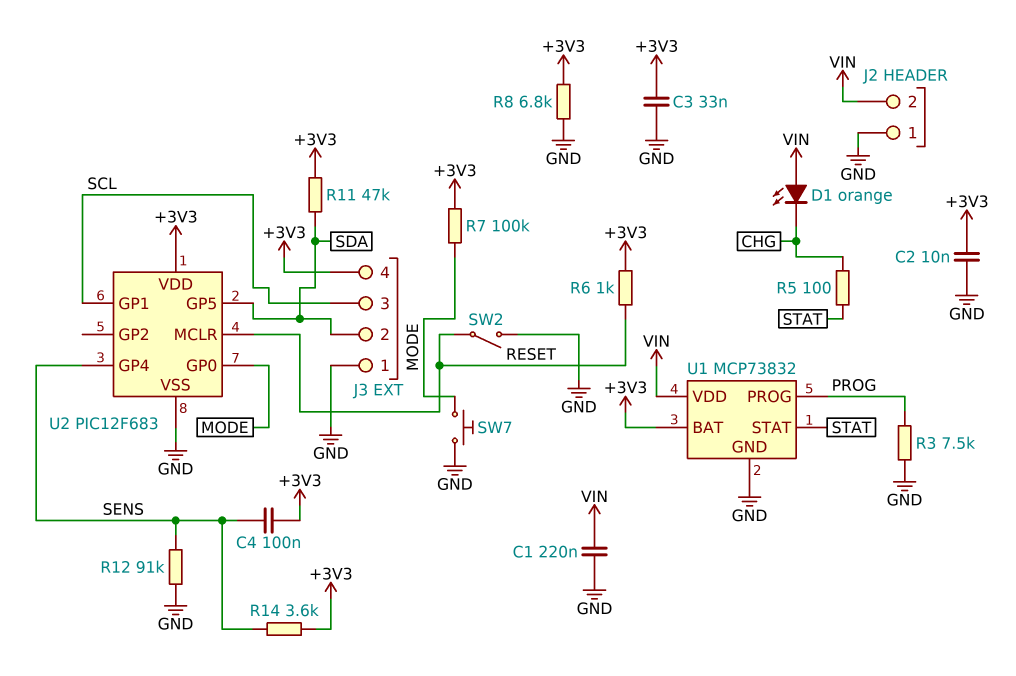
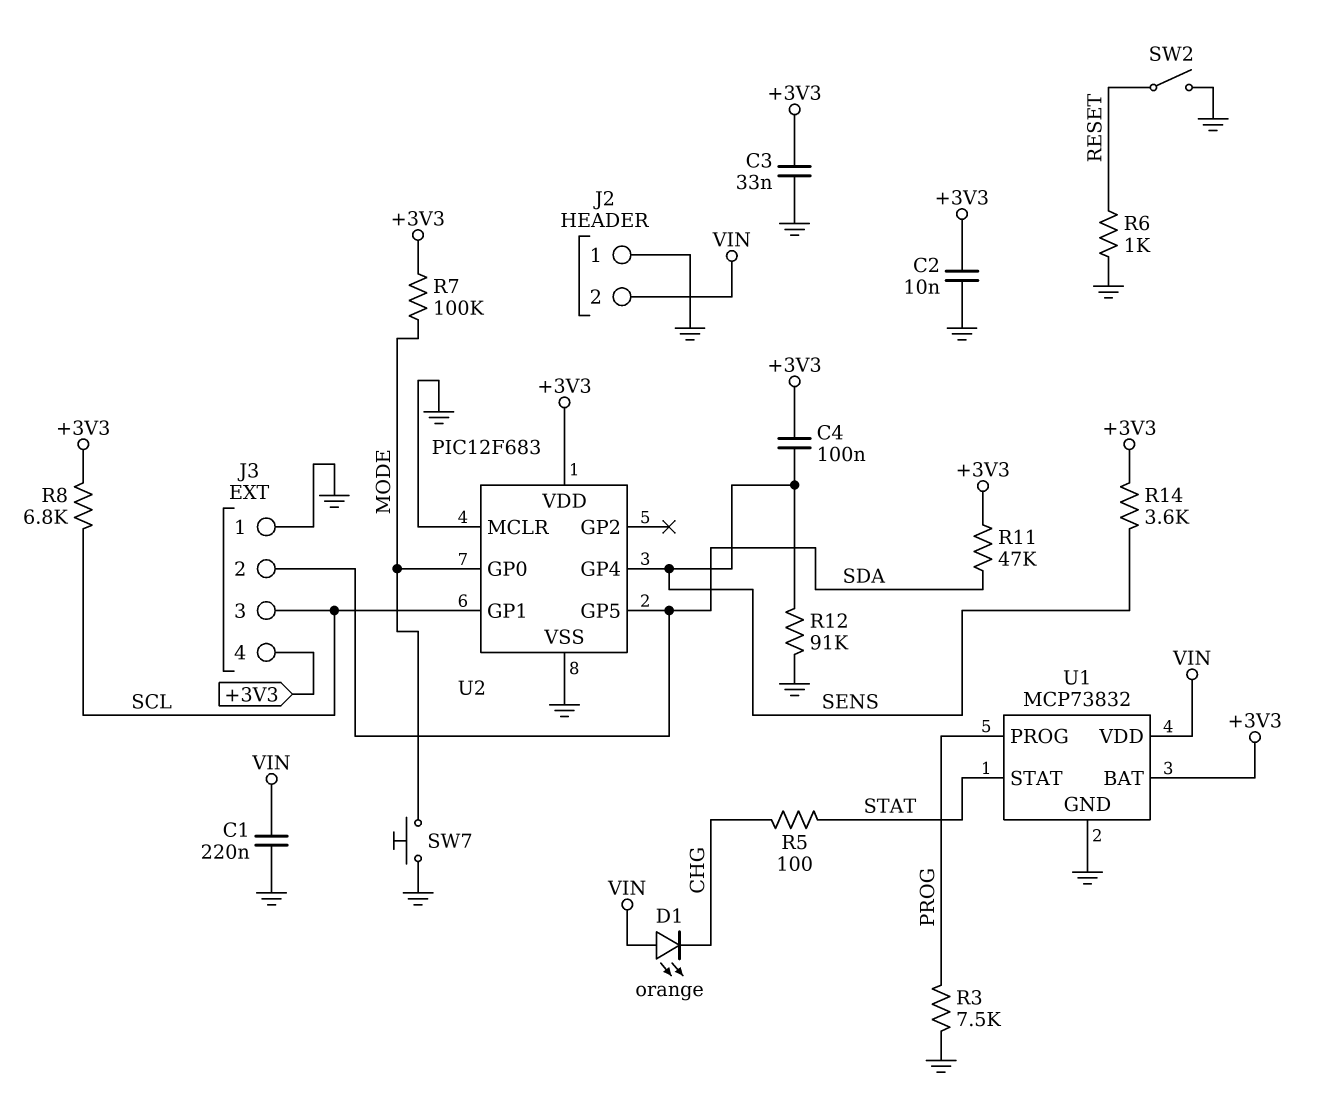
R6: 1k (+3V3, RESET) -> 1k (GND, RESET)
R8: 6.8k (+3V3, GND) -> 6.8k (+3V3, SCL)
U2 pin MCLR: RESET -> GND

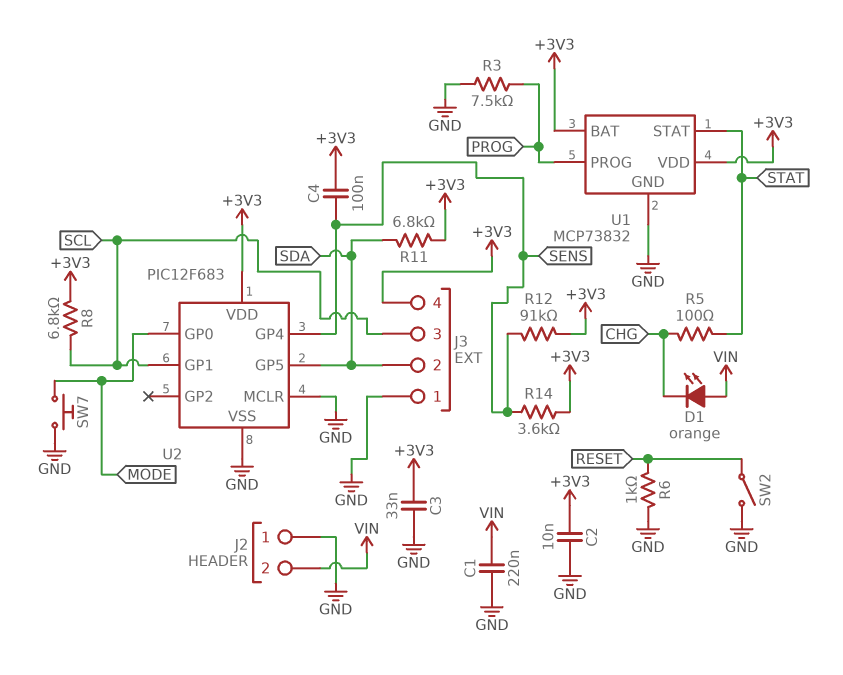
R7: 100k (+3V3, MODE) -> none
R11: 47k (+3V3, SDA) -> 6.8k (+3V3, SDA)
R12: 91k (GND, SENS) -> 91k (+3V3, SENS)
U1 pin VDD: VIN -> +3V3

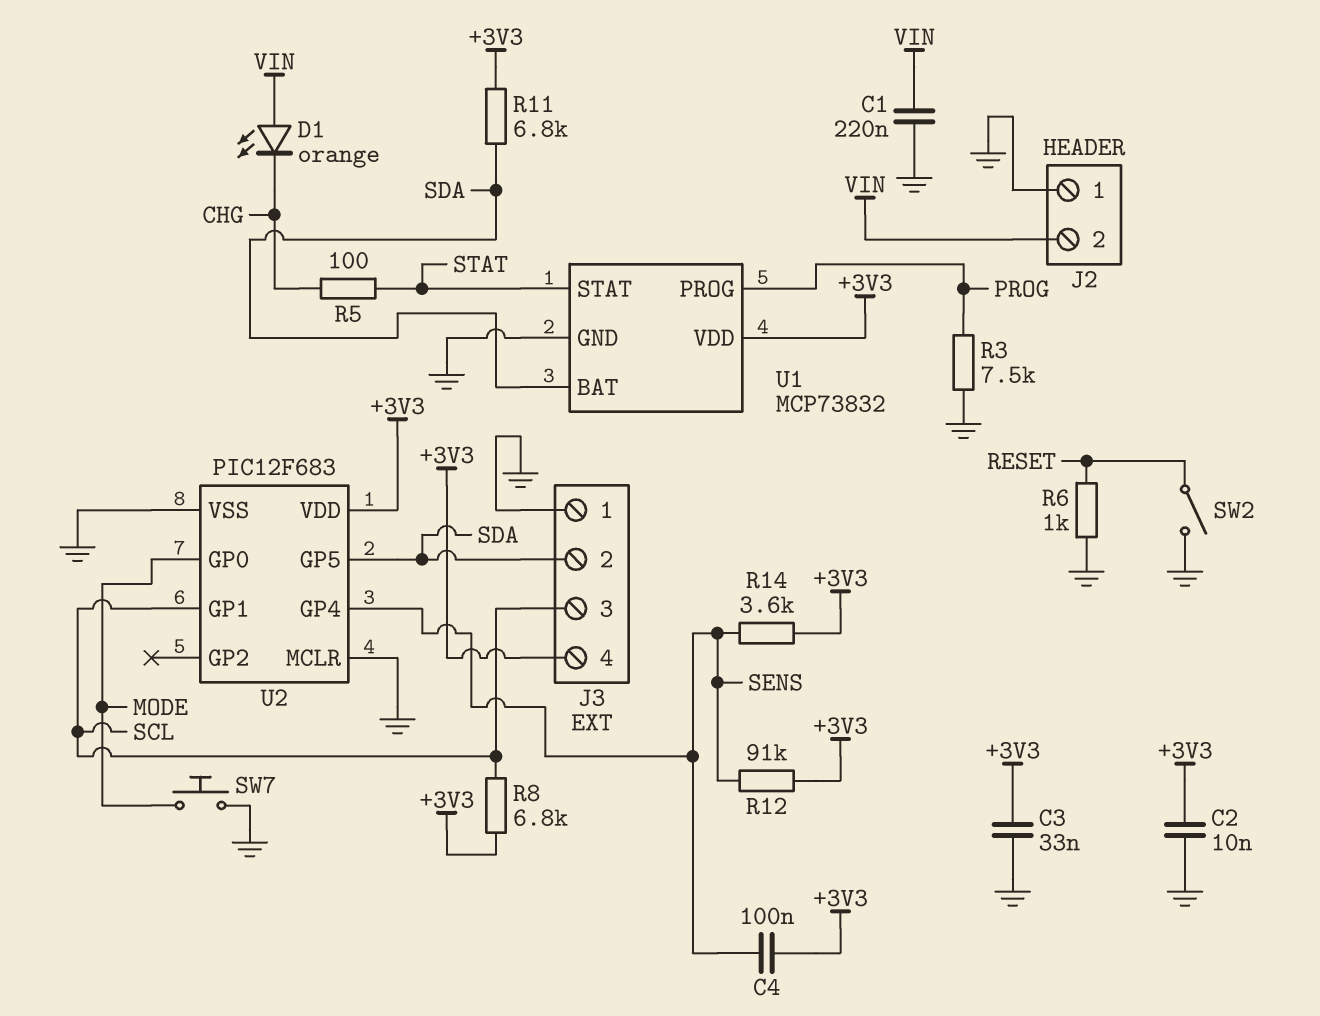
U1 pin BAT: +3V3 -> SDA

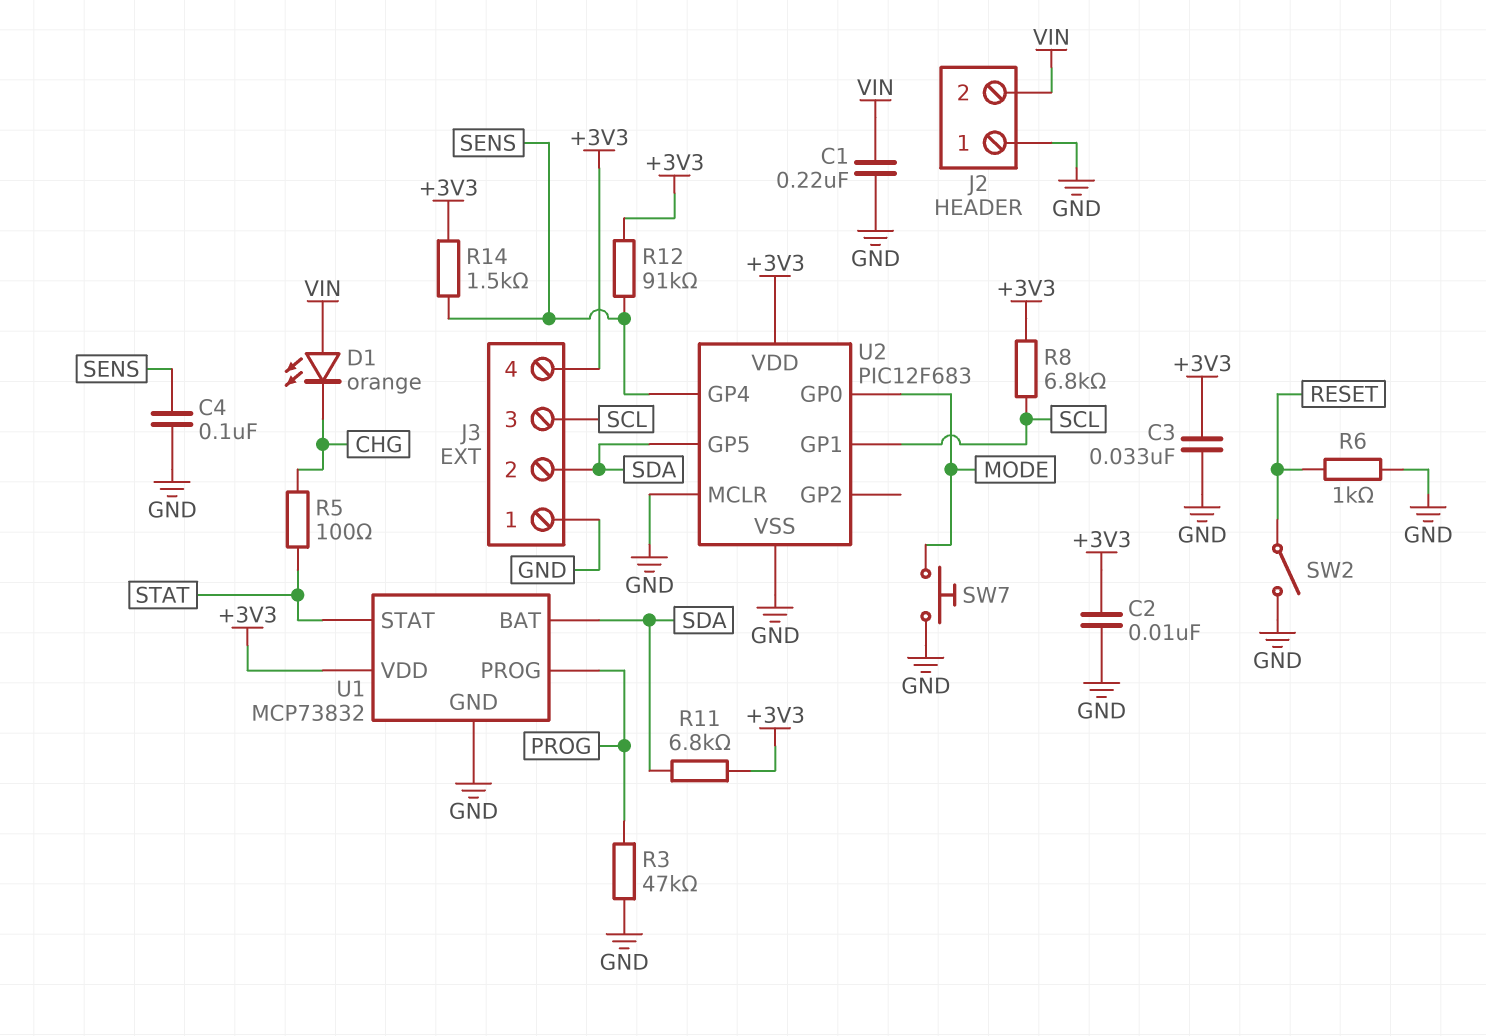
C4: 100nF (+3V3, SENS) -> 100nF (GND, SENS)
R3: 7.5k (GND, PROG) -> 47k (GND, PROG)
R14: 3.6k (+3V3, SENS) -> 1.5k (+3V3, SENS)

